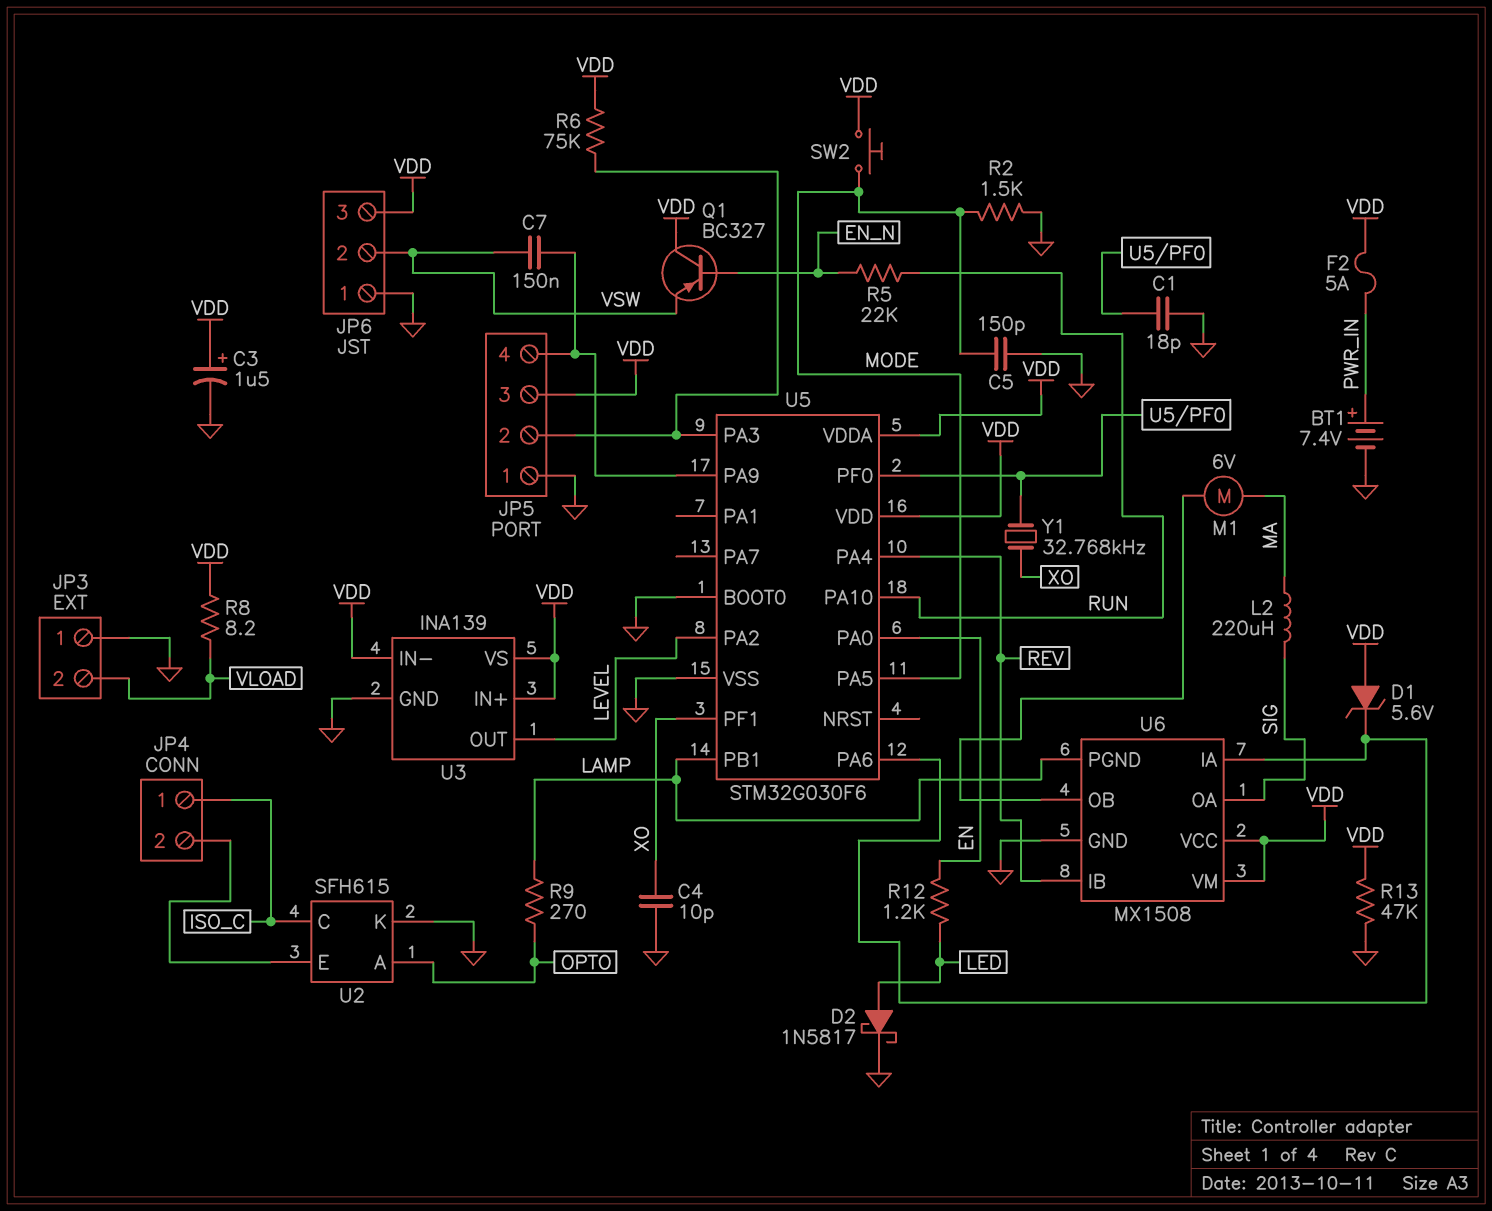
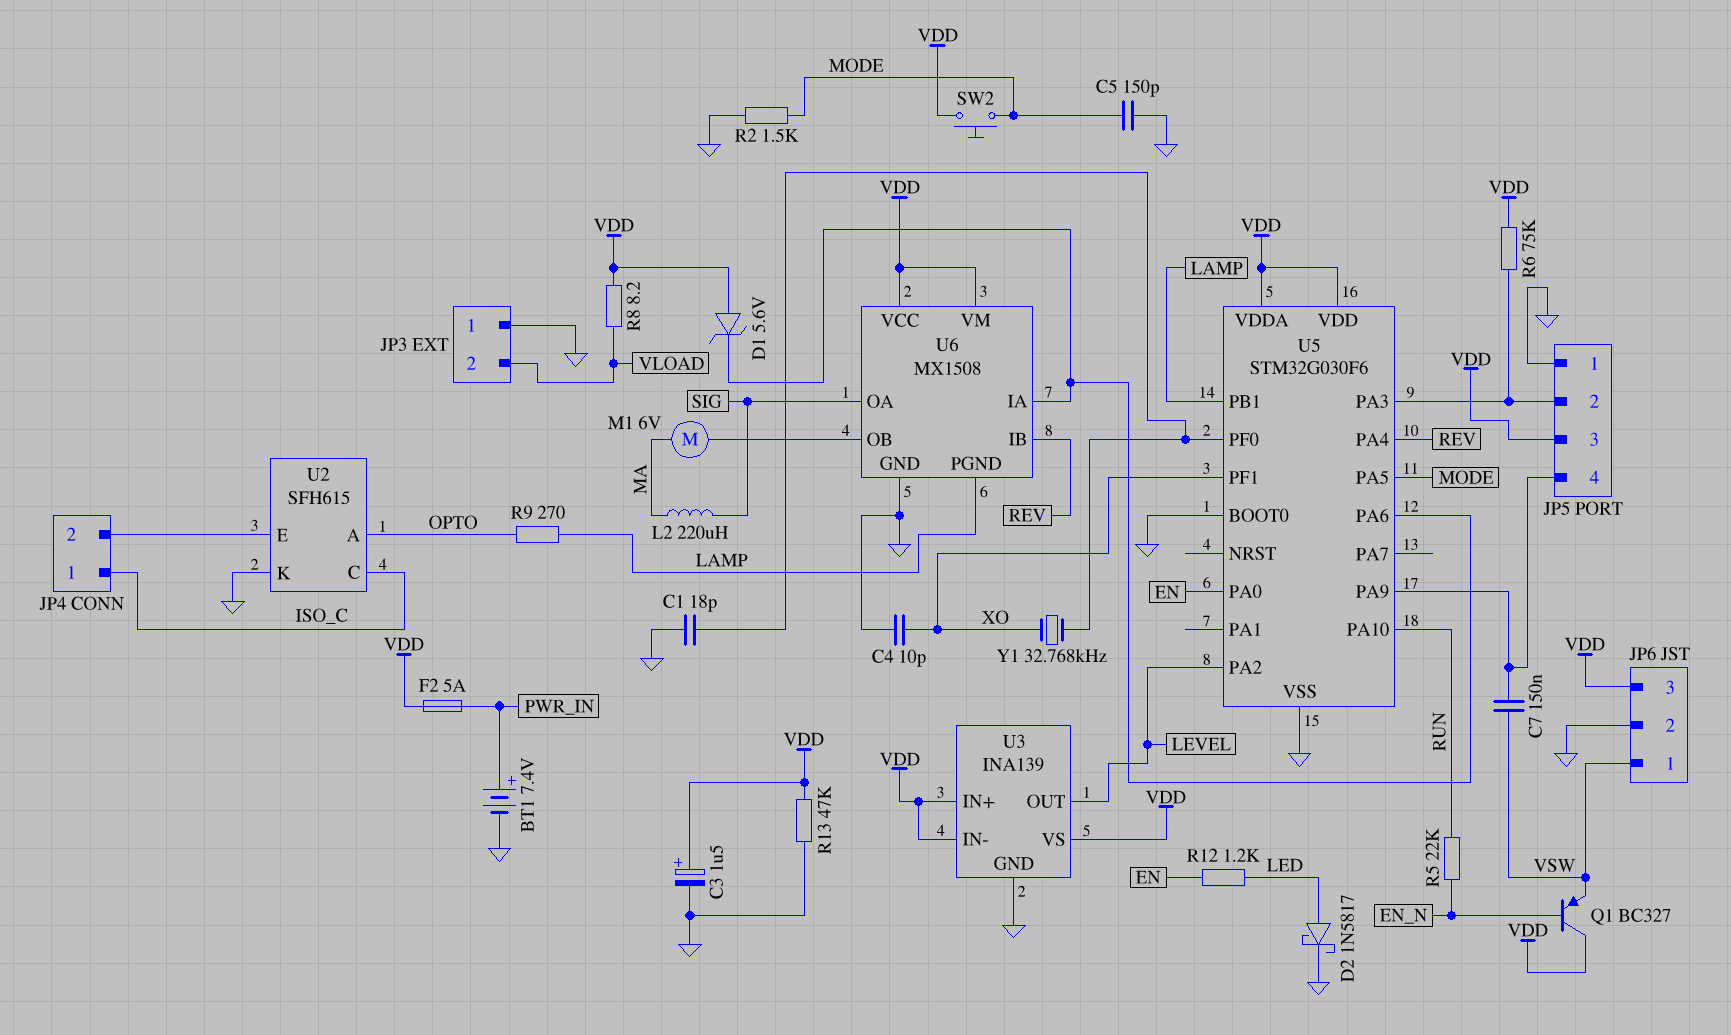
JP6 pin 1: GND -> VSW
JP6 pin 2: VSW -> GND

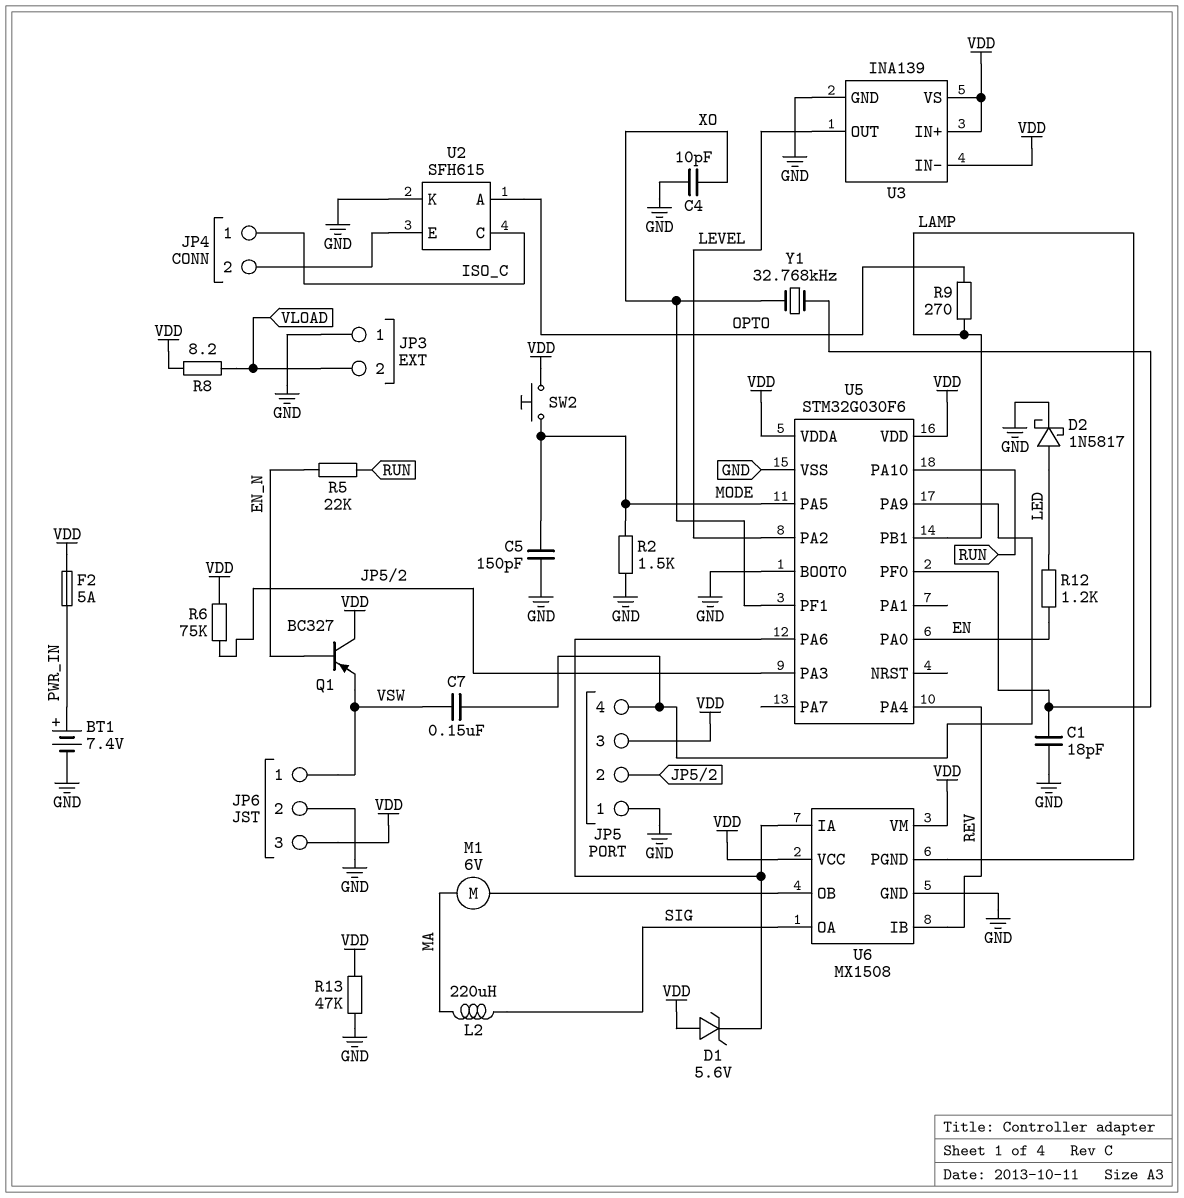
C3: 1.5uF (plus VDD, minus GND) -> none

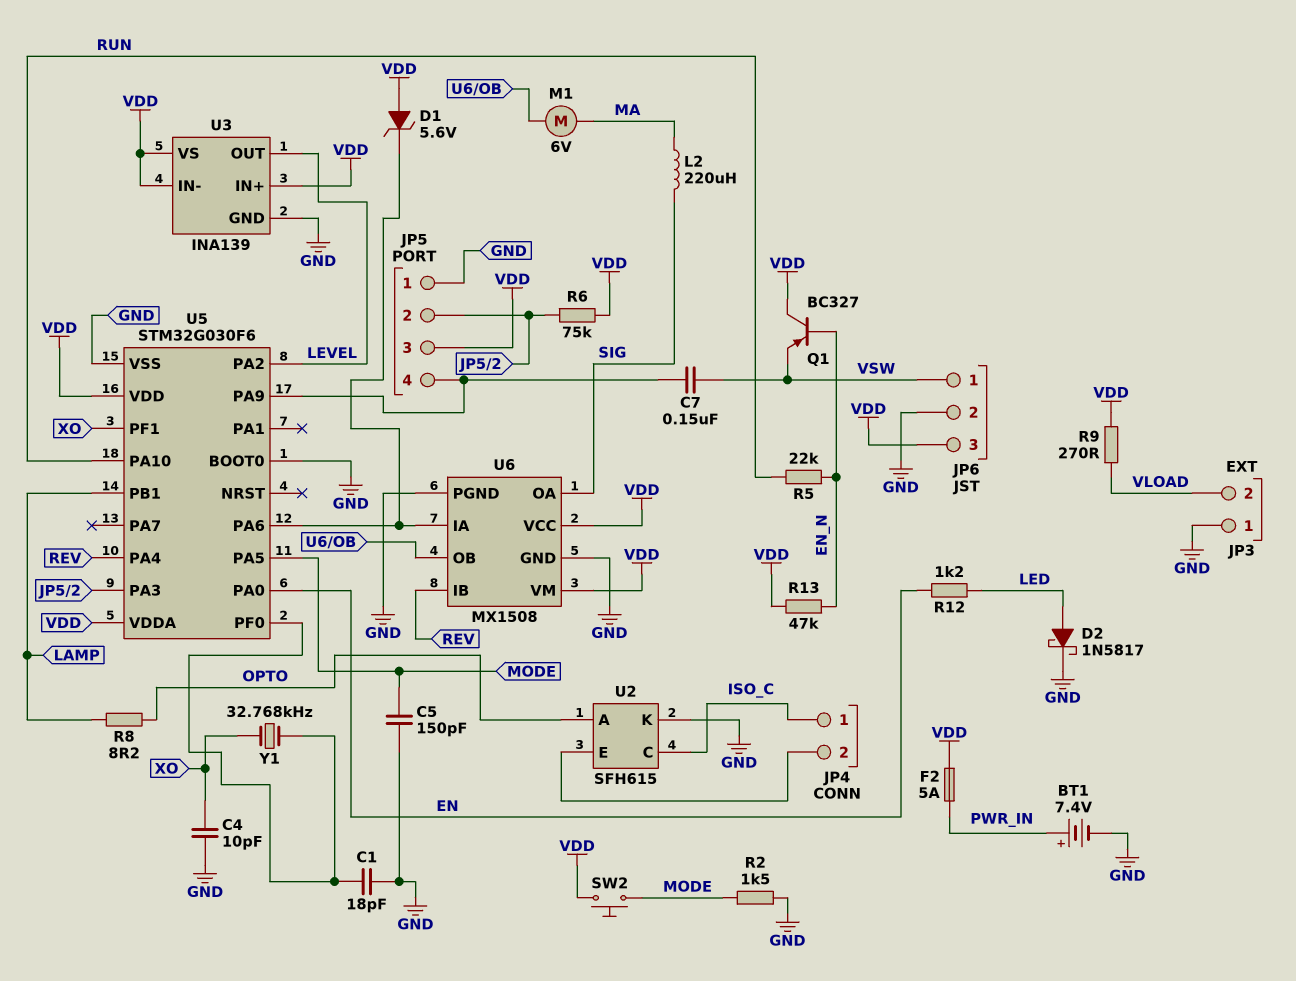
R8: 8.2 (VDD, VLOAD) -> 8.2 (LAMP, OPTO)
R9: 270 (LAMP, OPTO) -> 270 (VDD, VLOAD)
R13: 47k (GND, VDD) -> 47k (EN_N, VDD)
U6 pin PGND: LAMP -> GND

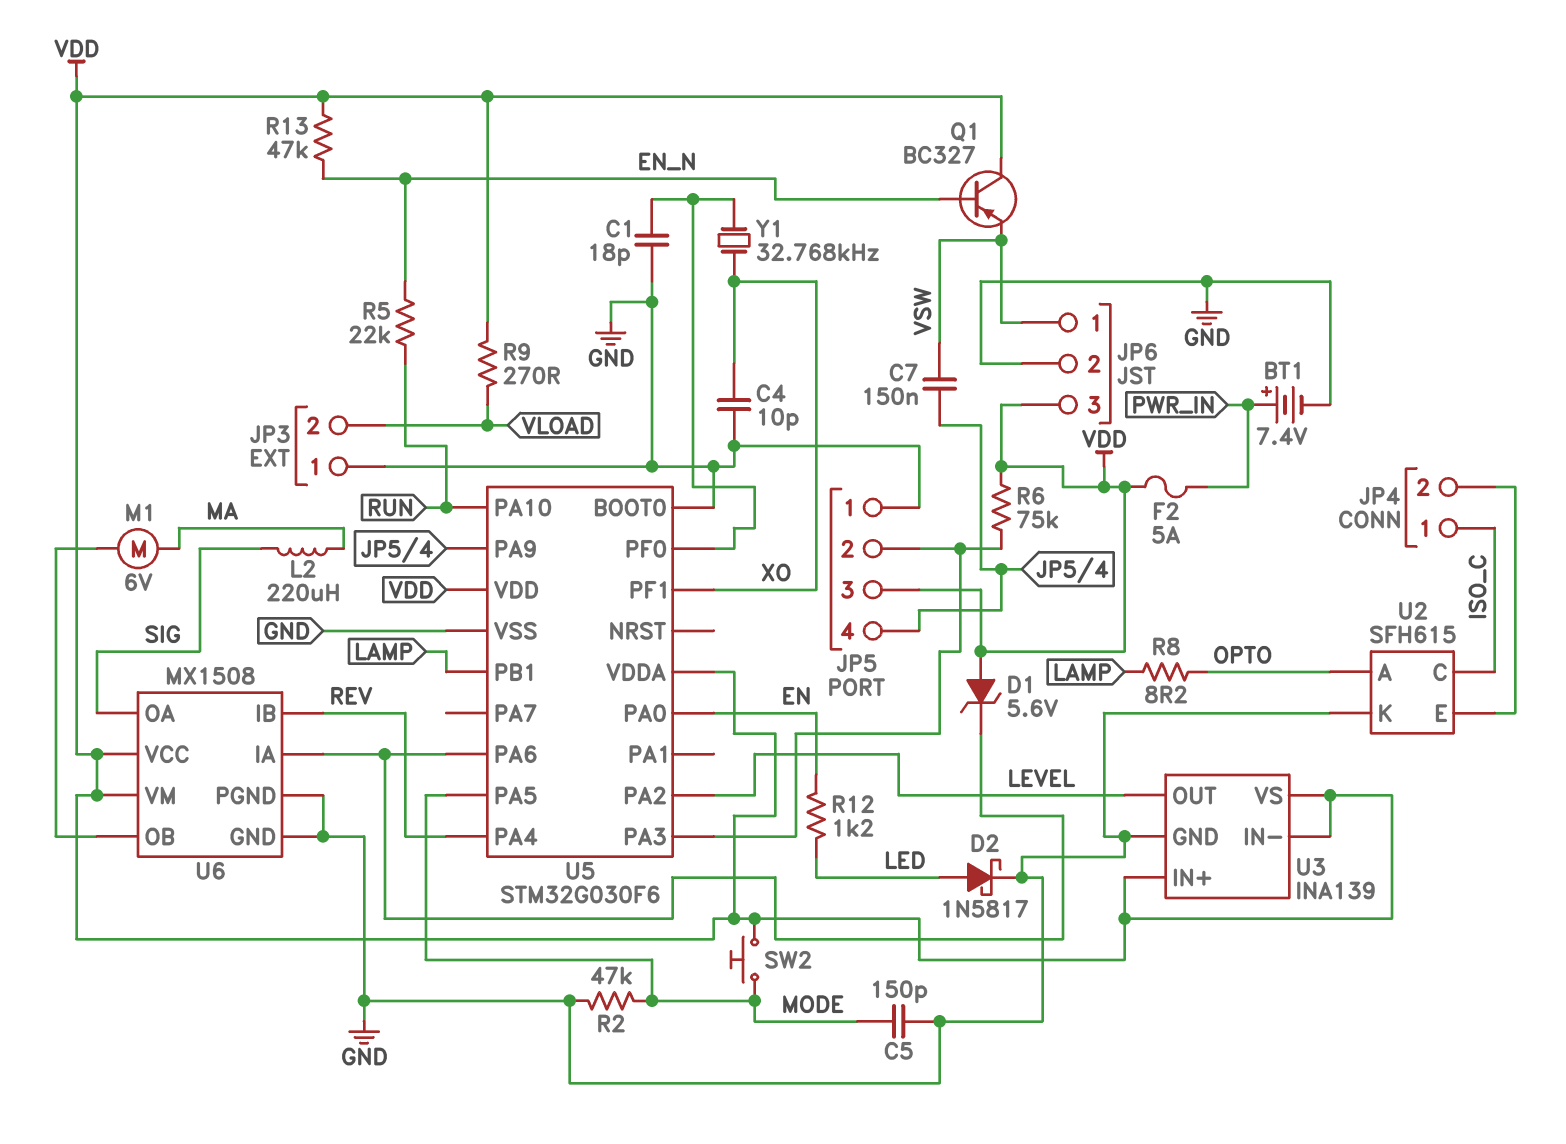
R2: 1.5k (GND, MODE) -> 47k (GND, MODE)

